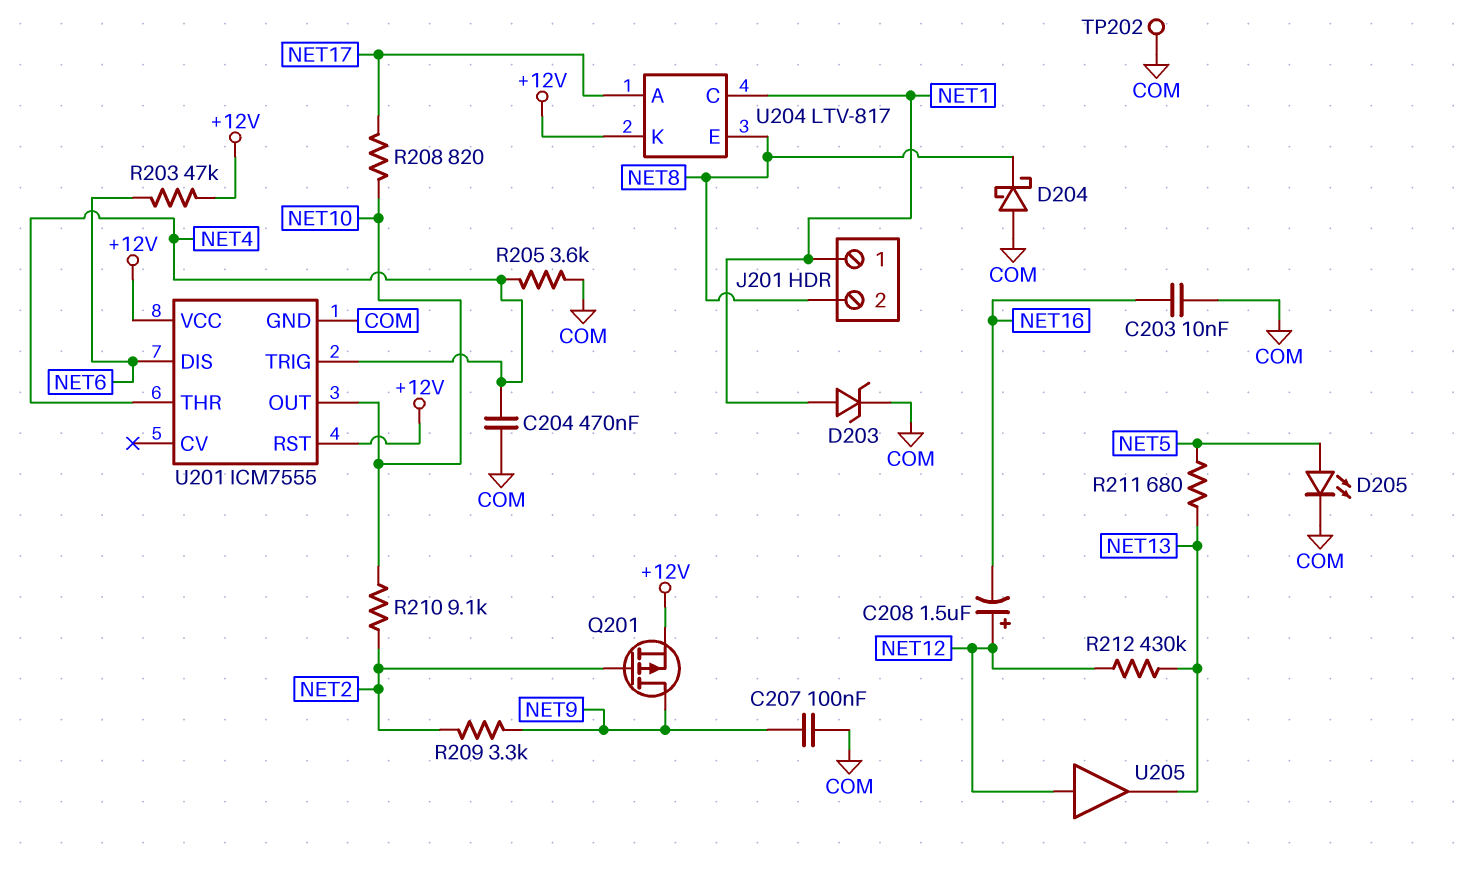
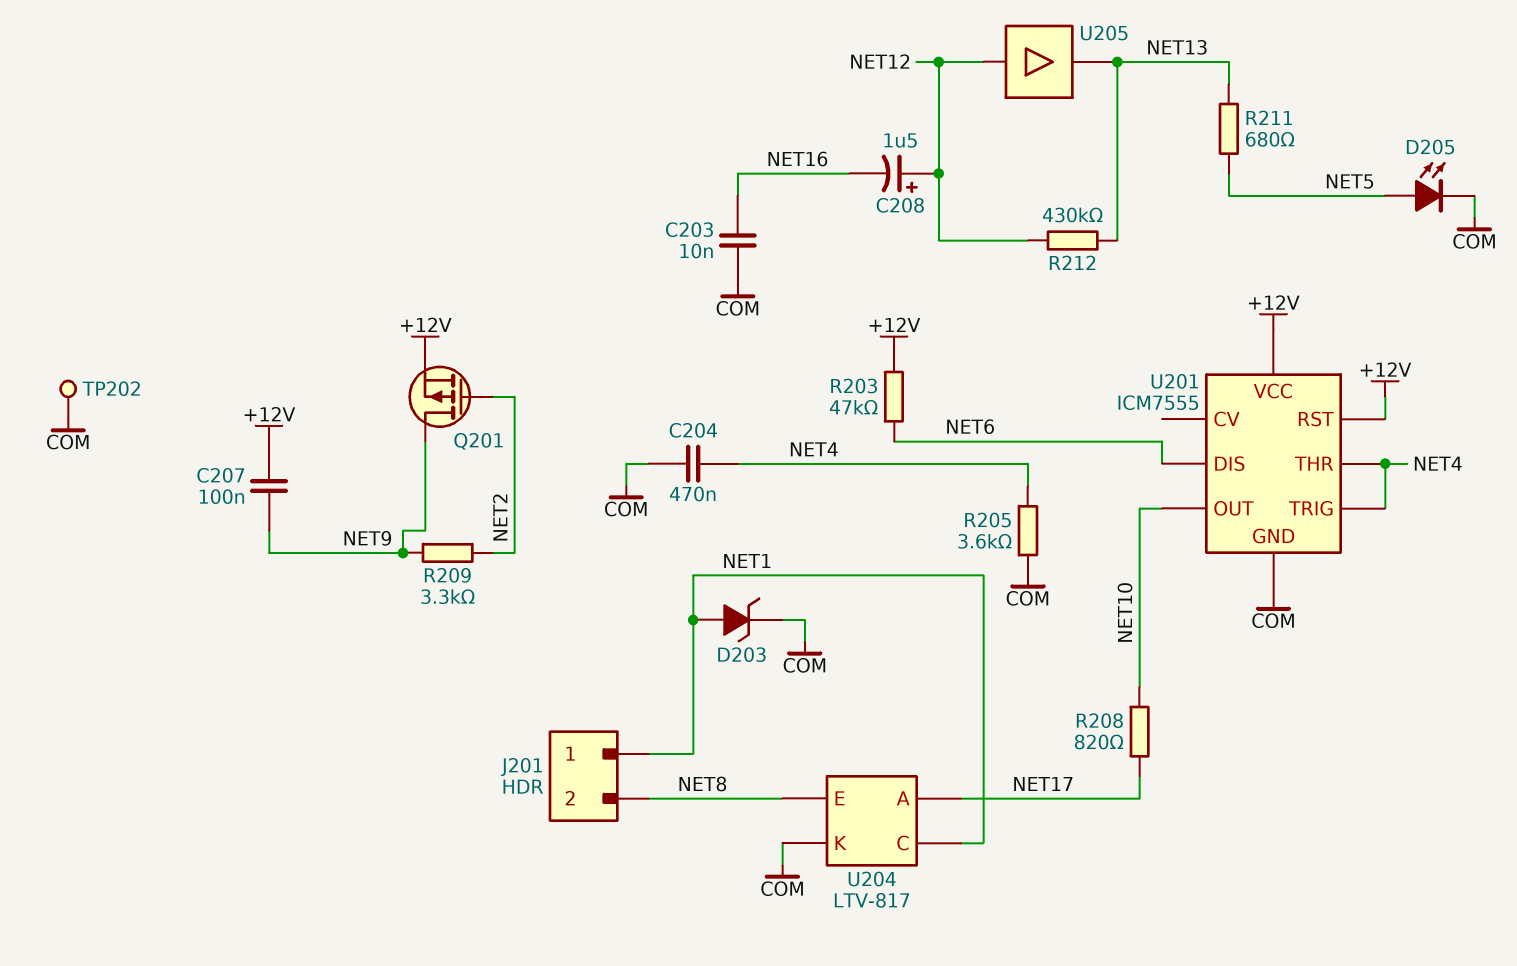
C207: 100nF (COM, NET9) -> 100nF (+12V, NET9)
D204: schottky (A COM, K NET8) -> none
R210: 9.1k (NET2, NET10) -> none
U204 pin K: +12V -> COM

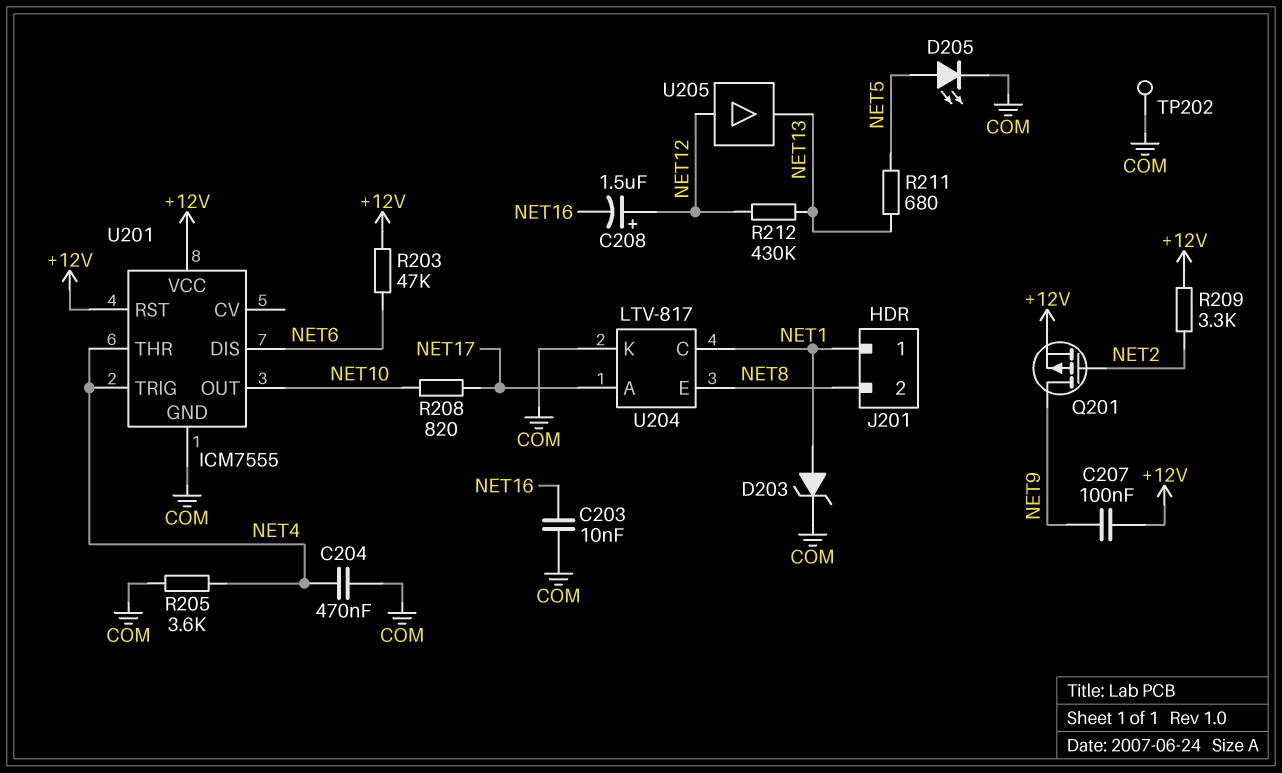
R209: 3.3k (NET2, NET9) -> 3.3k (+12V, NET2)

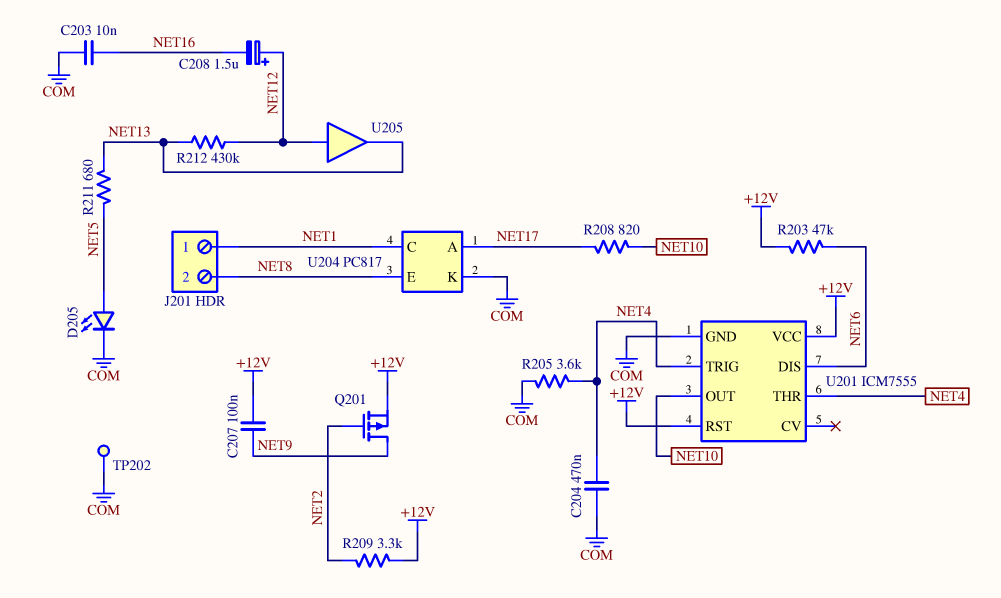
D203: zener (A NET1, K COM) -> none
U204: LTV-817 -> PC817

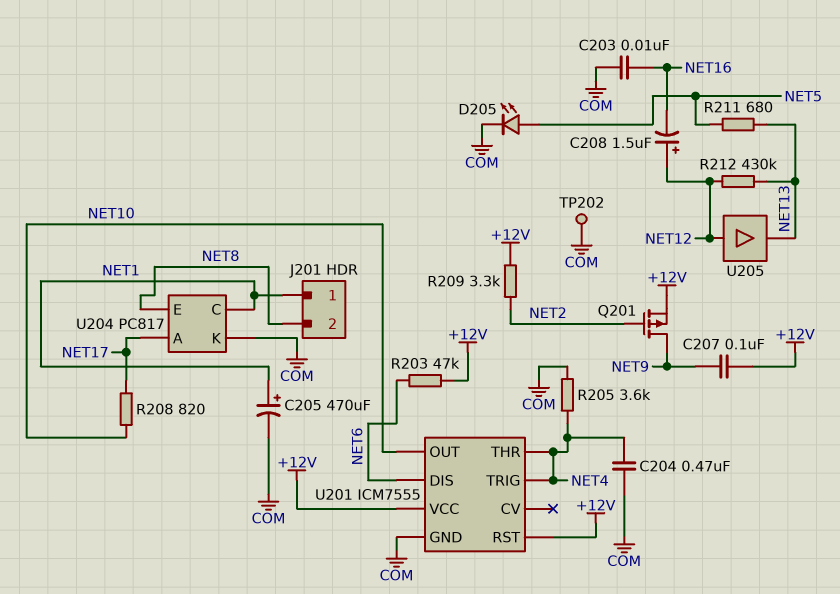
C205: none -> 470uF (plus NET1, minus COM)

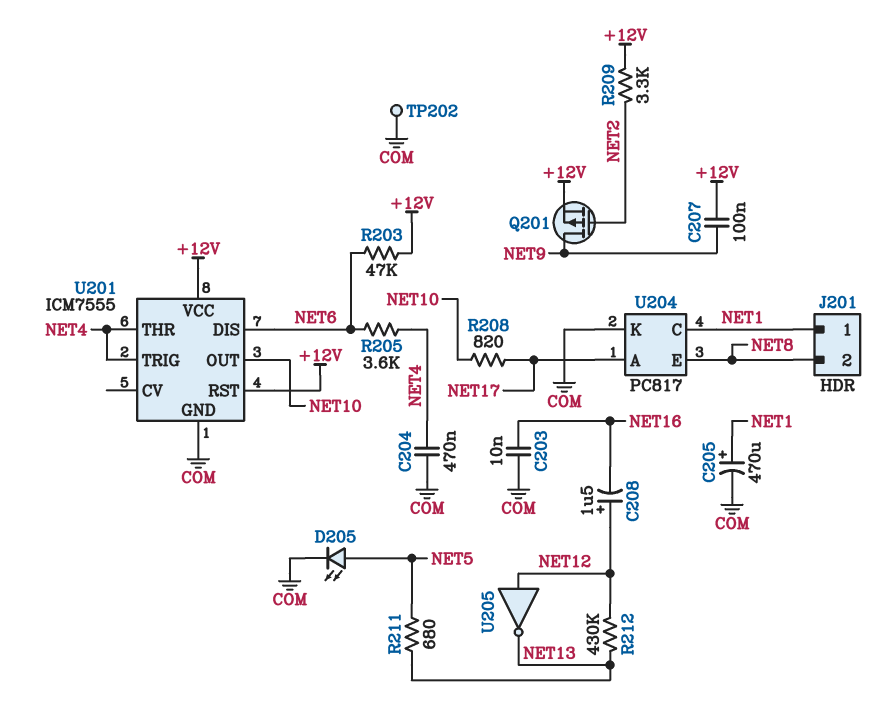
R205: 3.6k (COM, NET4) -> 3.6k (NET4, NET6)
U205: buffer (in NET12, out NET13) -> NOT (in NET12, out NET13)

